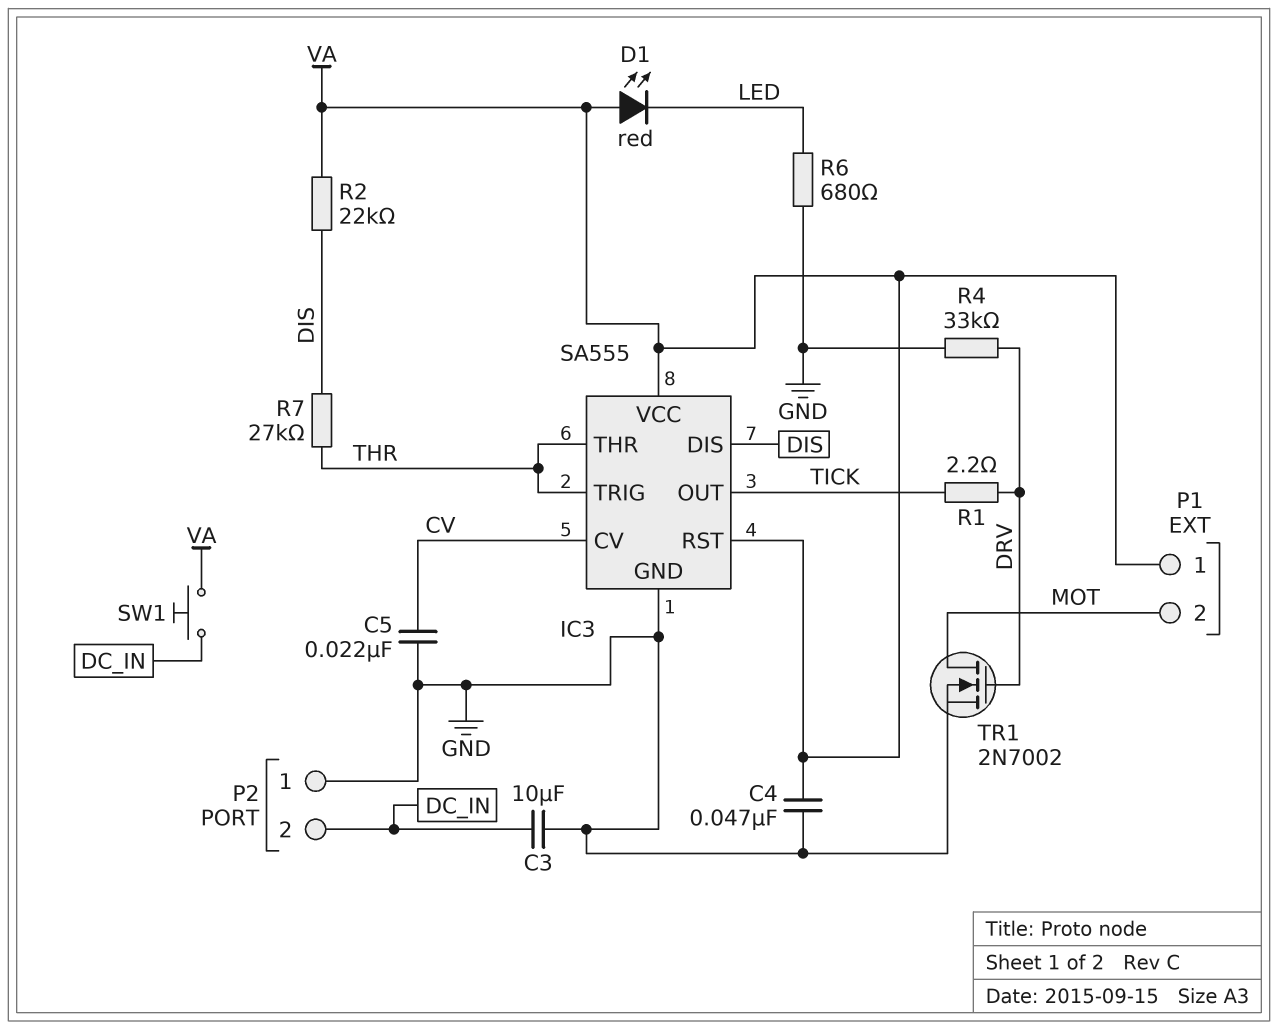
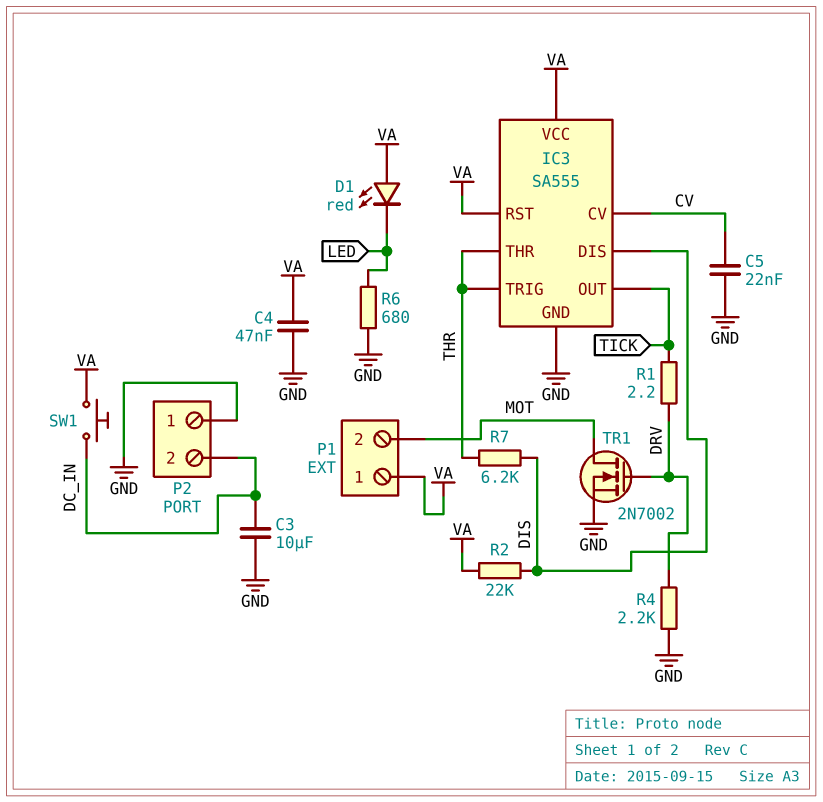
R4: 33k (DRV, GND) -> 2.2k (DRV, GND)
R7: 27k (DIS, THR) -> 6.2k (DIS, THR)

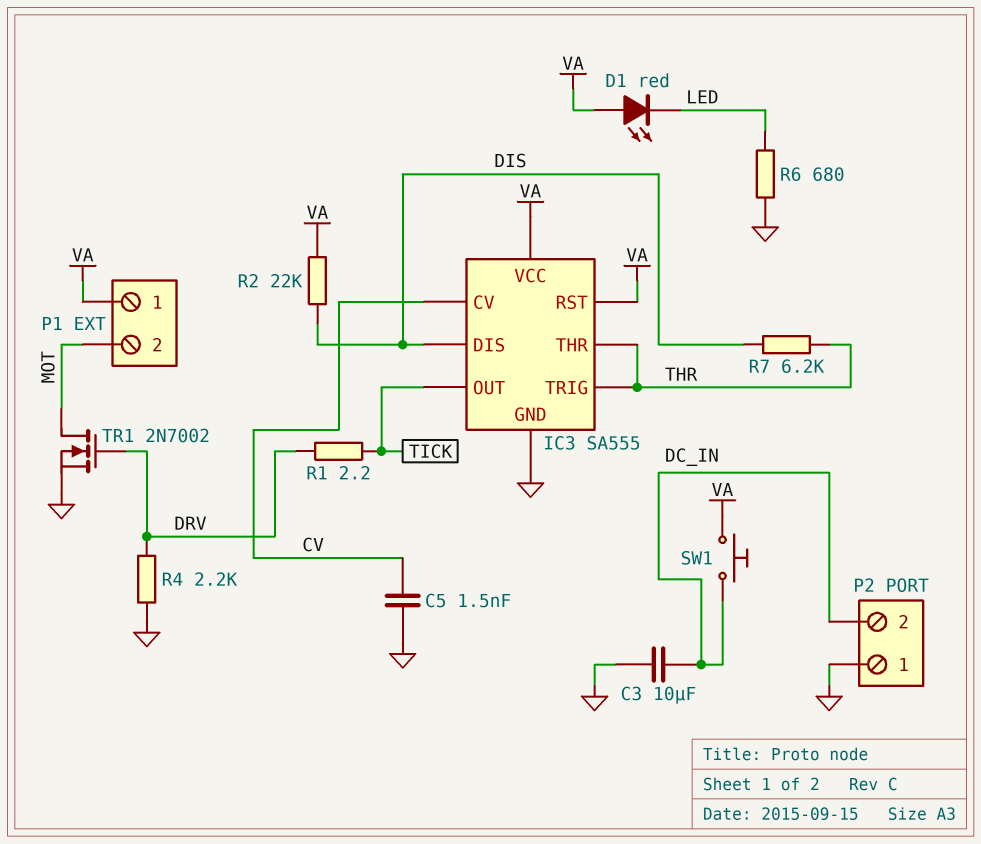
C4: 47nF (GND, VA) -> none
C5: 22nF (CV, GND) -> 1.5nF (CV, GND)

